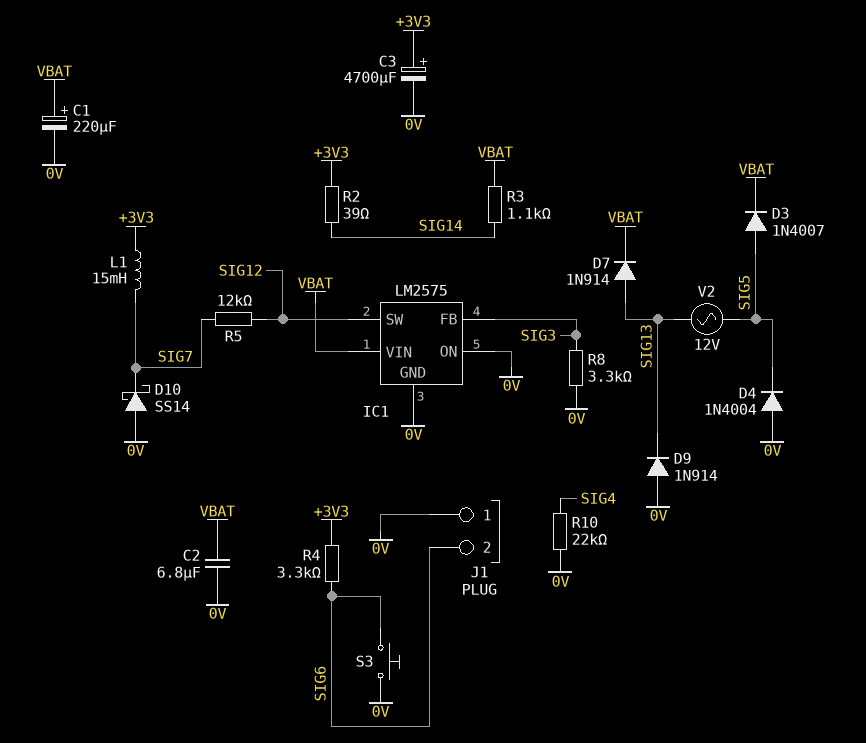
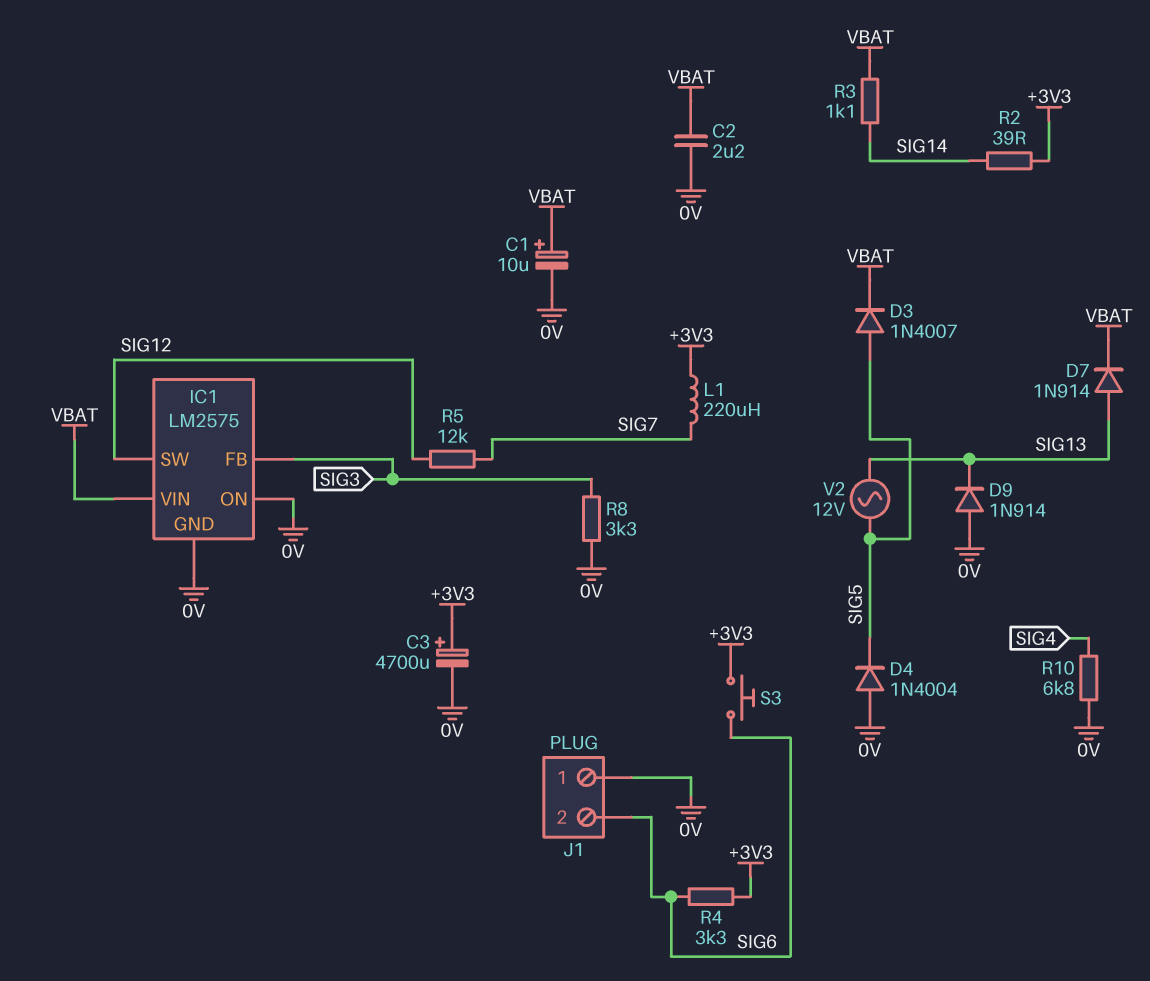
C1: 220uF (plus VBAT, minus 0V) -> 10uF (plus VBAT, minus 0V)
C2: 6.8uF (0V, VBAT) -> 2.2uF (0V, VBAT)
D10: schottky SS14 (A 0V, K SIG7) -> none
L1: 15mH (+3V3, SIG7) -> 220uH (+3V3, SIG7)
R10: 22k (0V, SIG4) -> 6.8k (0V, SIG4)
S3: button (0V, SIG6) -> button (+3V3, SIG6)

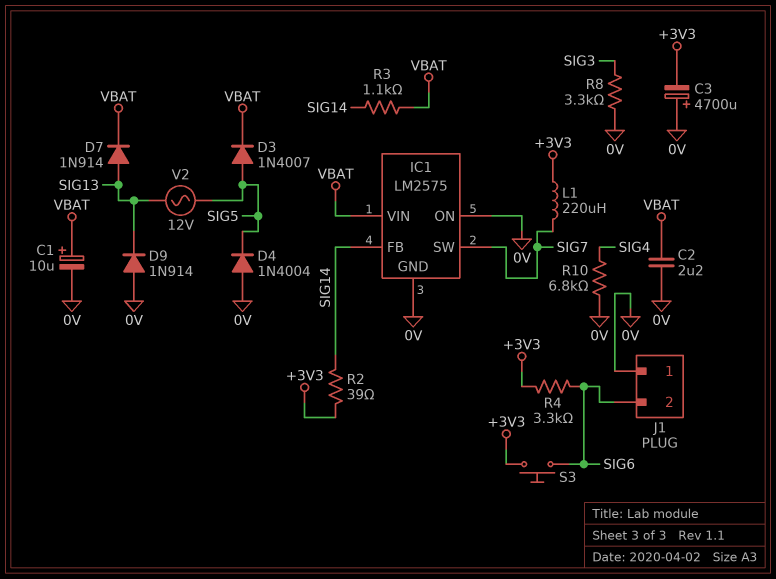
C3: 4700uF (plus +3V3, minus 0V) -> 4700uF (plus 0V, minus +3V3)
IC1 pin FB: SIG3 -> SIG14
IC1 pin SW: SIG12 -> SIG7
R5: 12k (SIG7, SIG12) -> none

